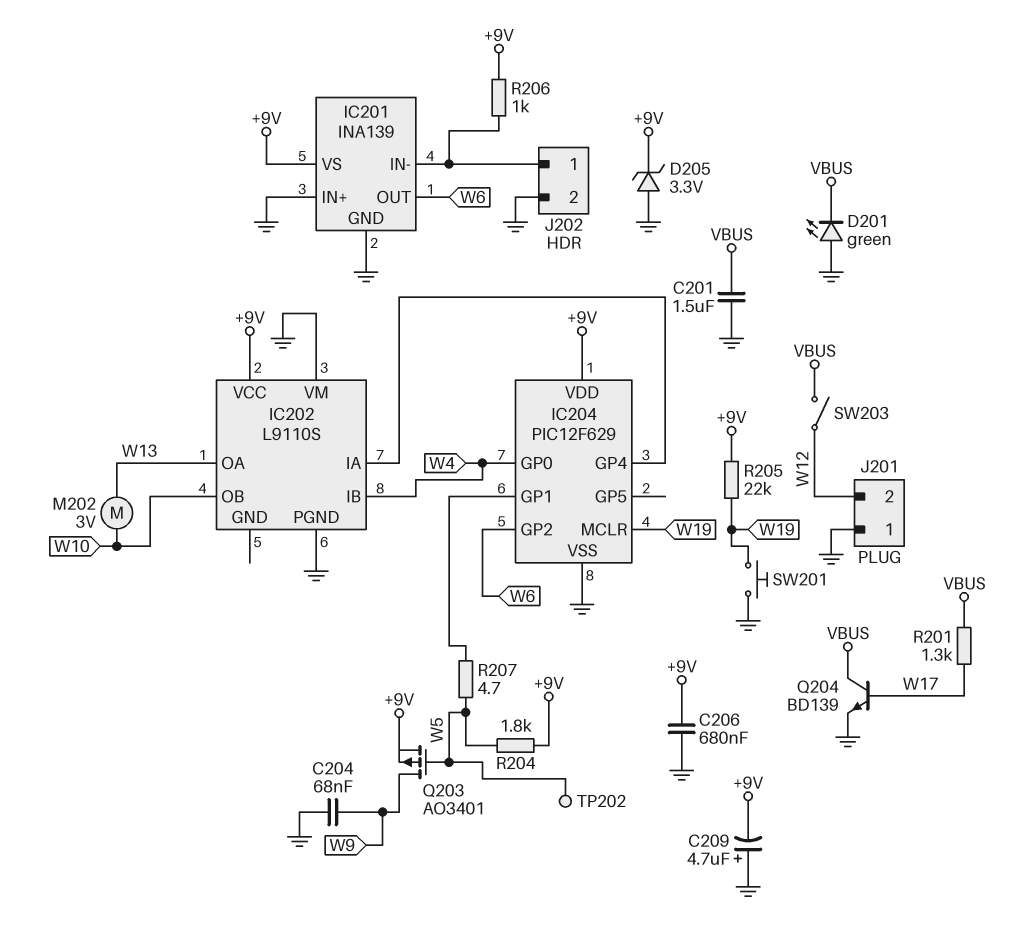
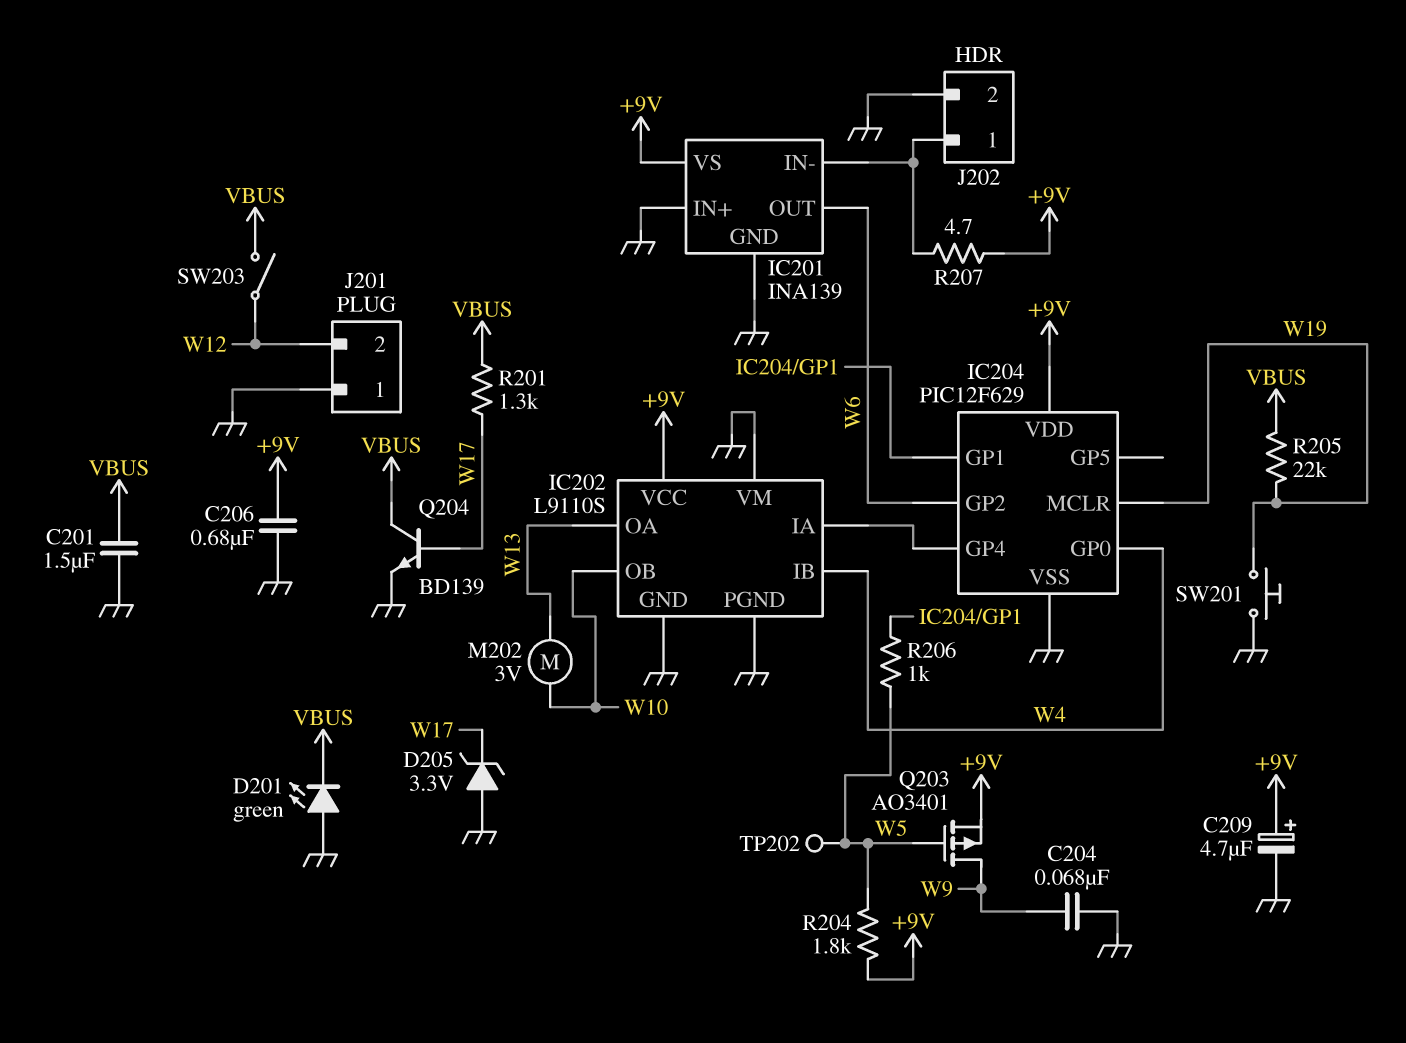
C209: 4.7uF (plus GND, minus +9V) -> 4.7uF (plus +9V, minus GND)
D205: zener 3.3V (A GND, K +9V) -> zener 3.3V (A GND, K W17)
IC202 pin GND: none -> GND
R205: 22k (+9V, W19) -> 22k (VBUS, W19)
R206: 1k (+9V, IC201/IN-) -> 1k (IC204/GP1, W5)
R207: 4.7 (IC204/GP1, W5) -> 4.7 (+9V, IC201/IN-)

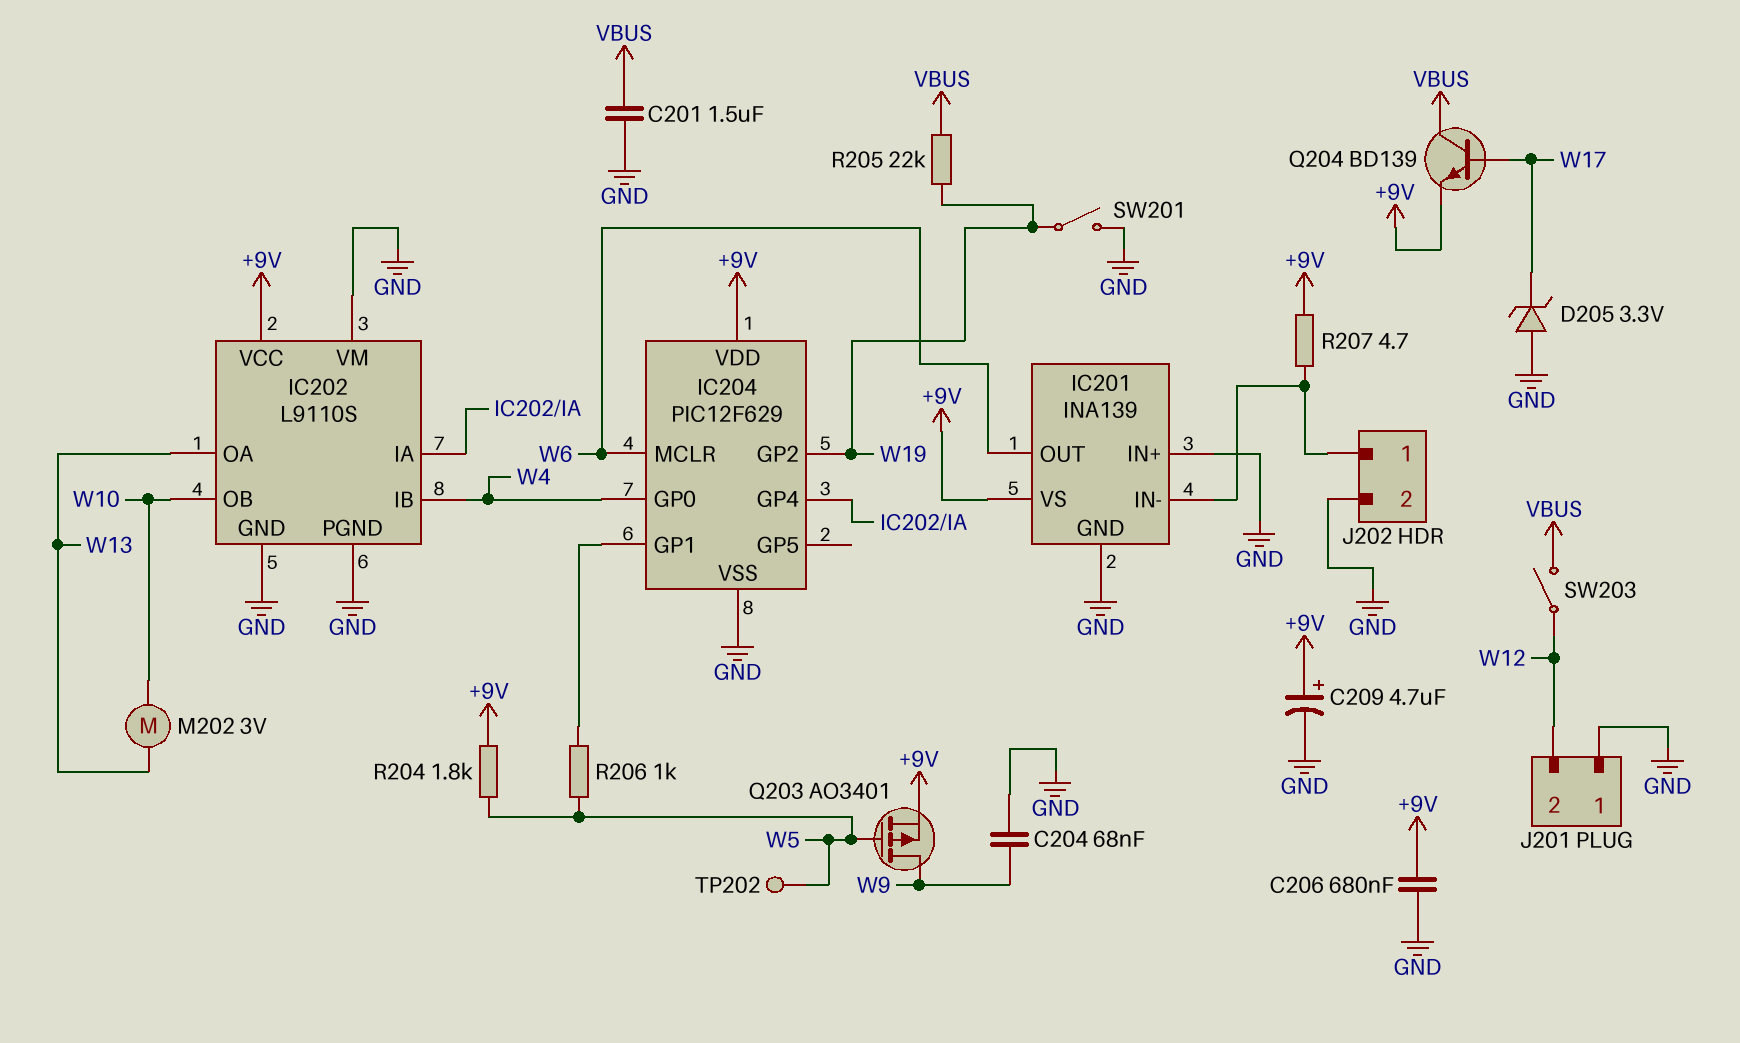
D201: LED green (A GND, K VBUS) -> none
IC204 pin GP2: W6 -> W19
IC204 pin MCLR: W19 -> W6
Q204: NPN BD139 (B W17, C VBUS, E GND) -> NPN BD139 (B W17, C VBUS, E +9V)
R201: 1.3k (VBUS, W17) -> none
SW201: button (GND, W19) -> switch (GND, W19)

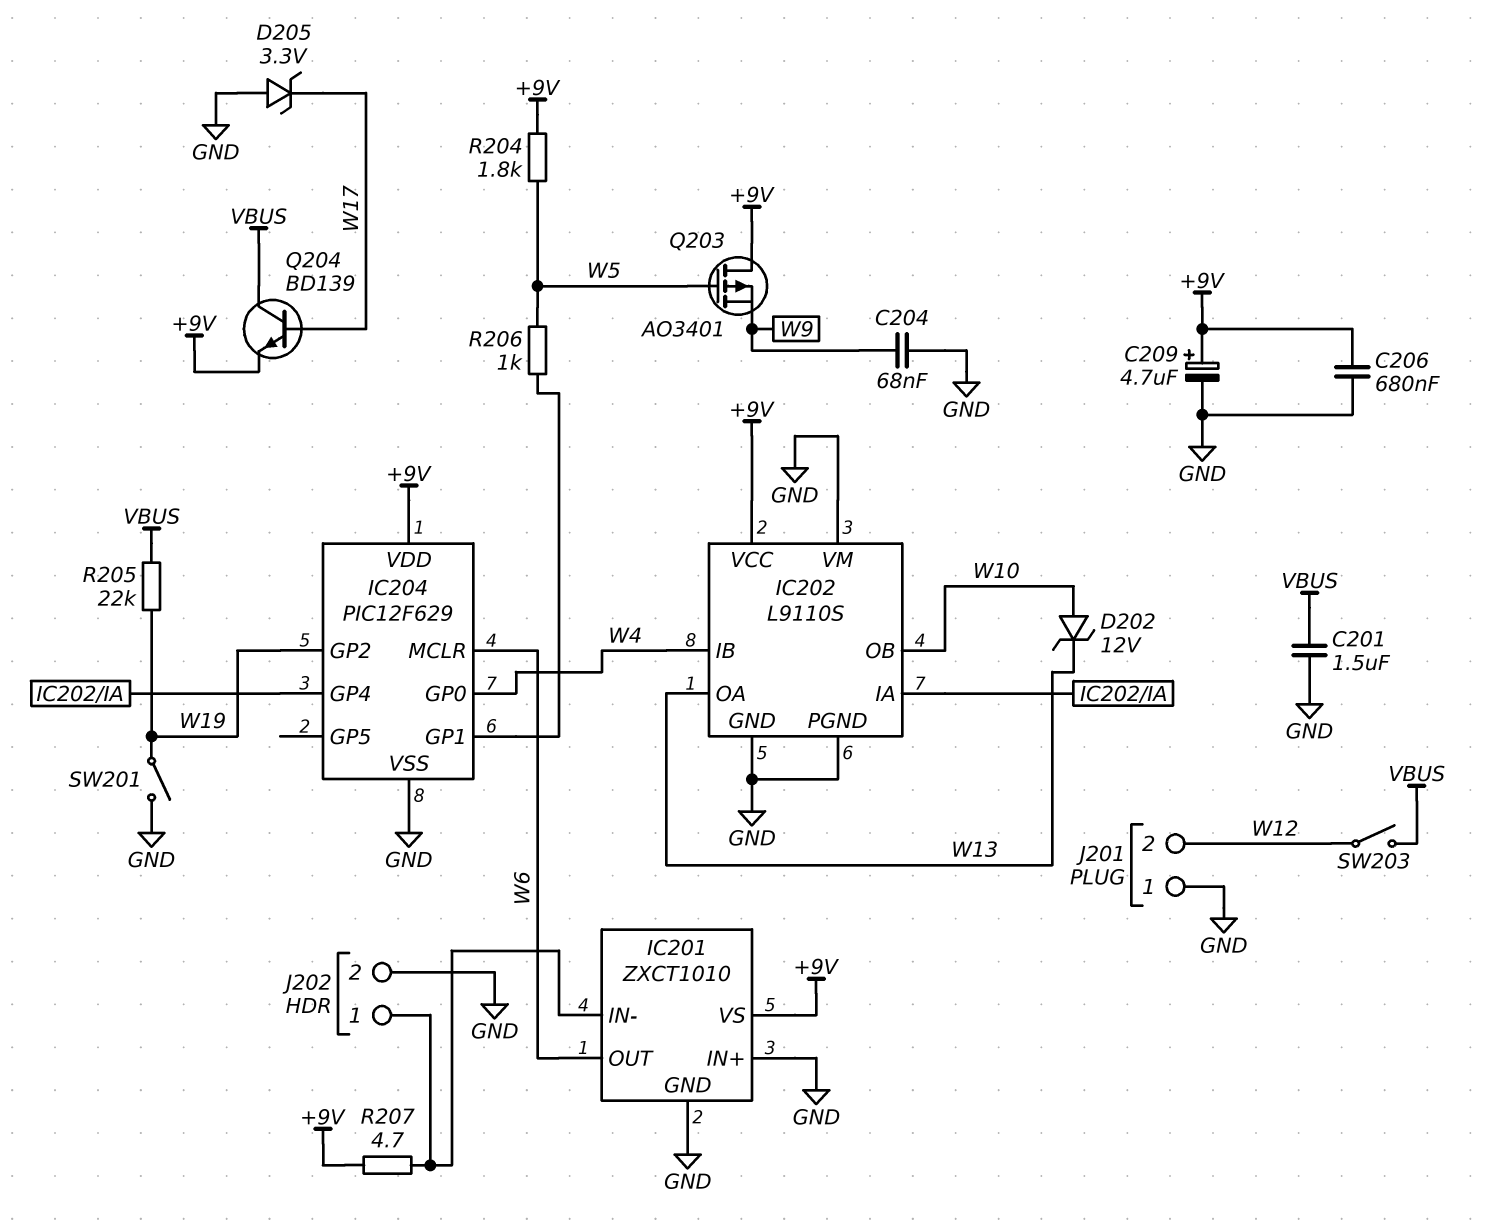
D202: none -> zener 12V (A W10, K W13)
IC201: INA139 -> ZXCT1010
M202: motor 3V (W10, W13) -> none
Q203: PMOS AO3401 (G W5, D W9, S +9V) -> PMOS AO3401 (G W5, D +9V, S W9)
TP202: test point (W5) -> none

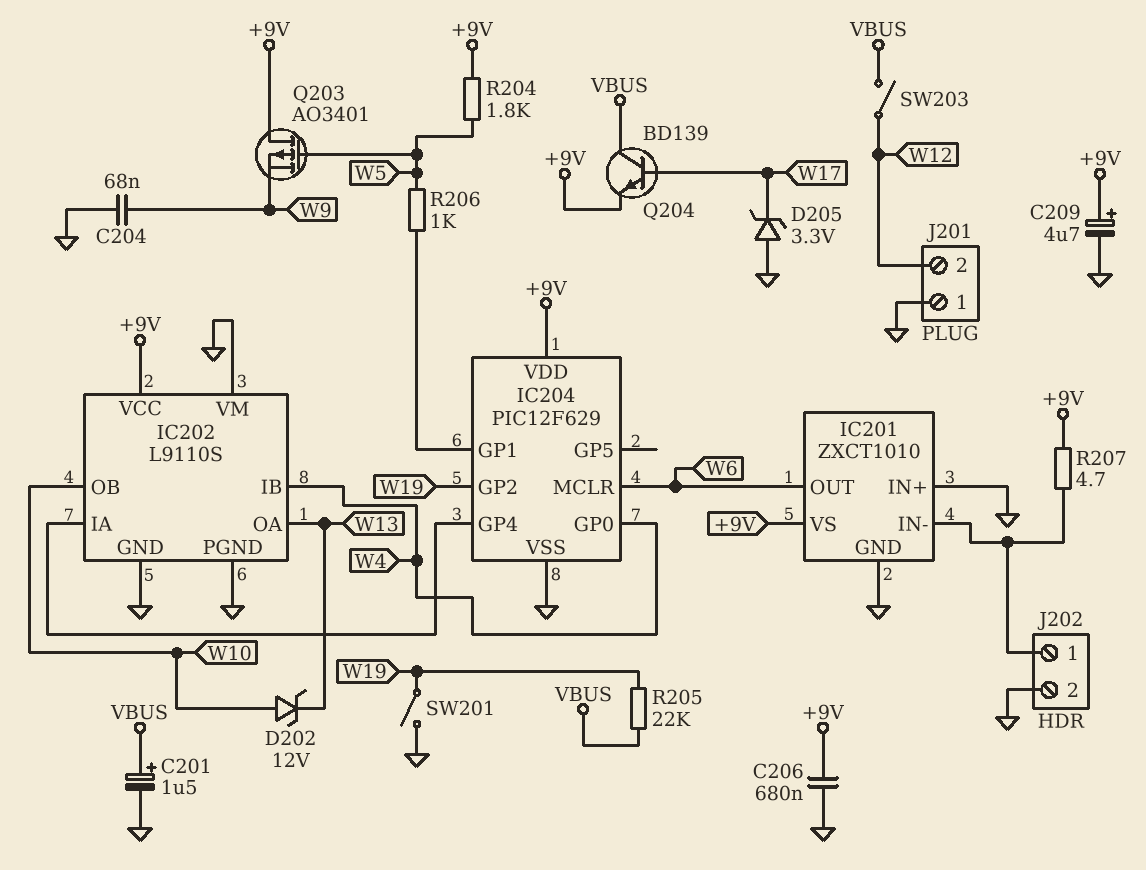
C201: 1.5uF (GND, VBUS) -> 1.5uF (plus VBUS, minus GND)

